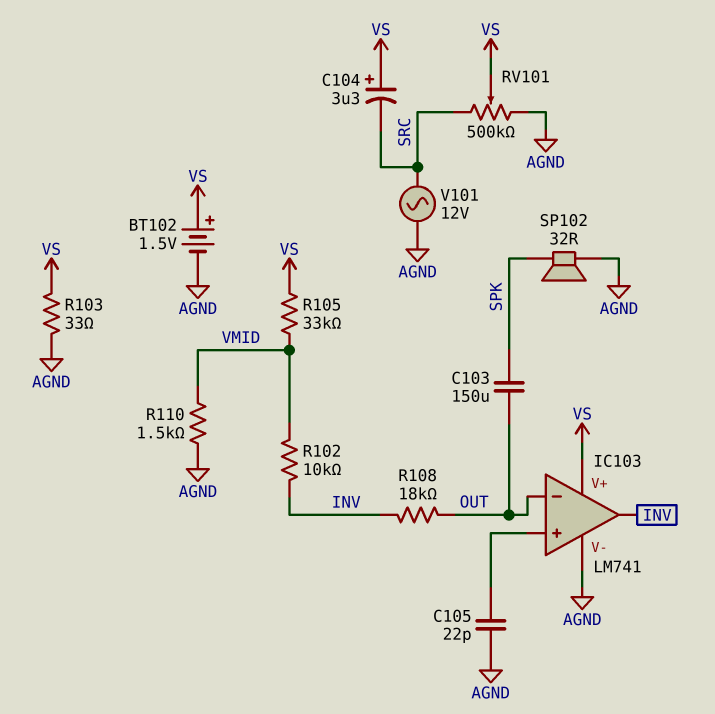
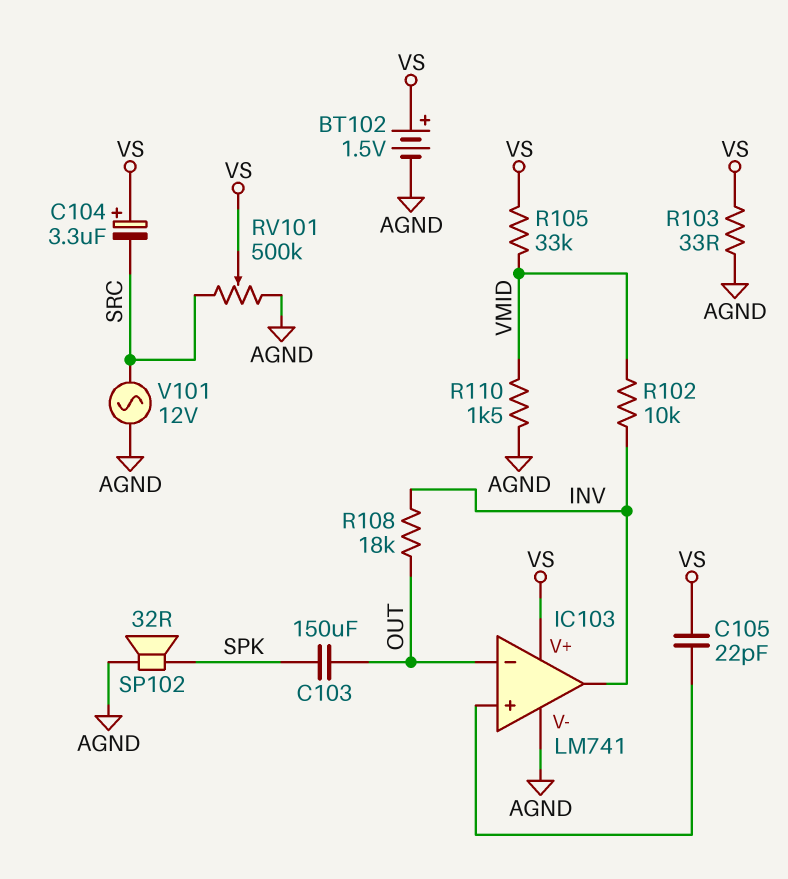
C105: 22pF (AGND, IC103/in+) -> 22pF (IC103/in+, VS)

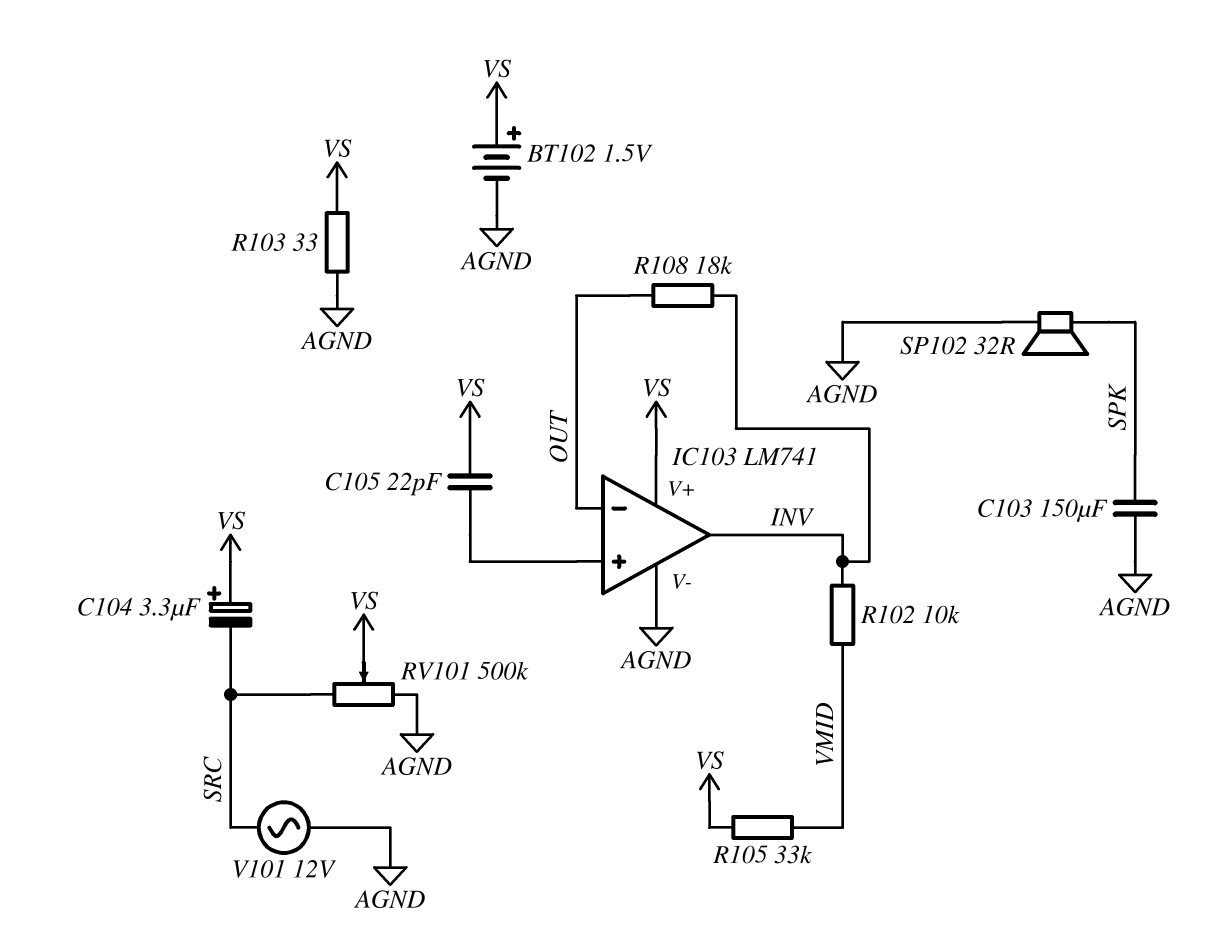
C103: 150uF (OUT, SPK) -> 150uF (AGND, SPK)
R110: 1.5k (AGND, VMID) -> none

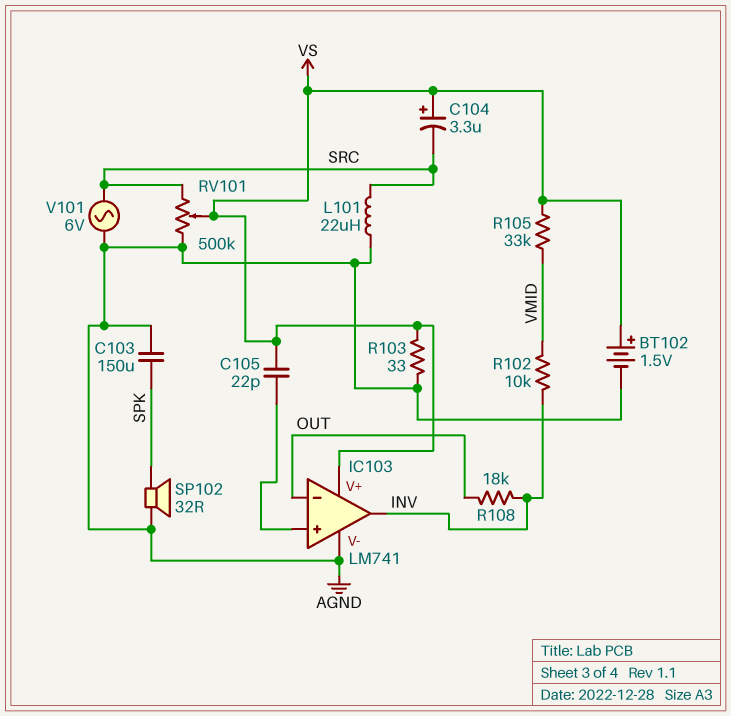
L101: none -> 22uH (AGND, SRC)
V101: AC 12V (AGND, SRC) -> AC 6V (AGND, SRC)

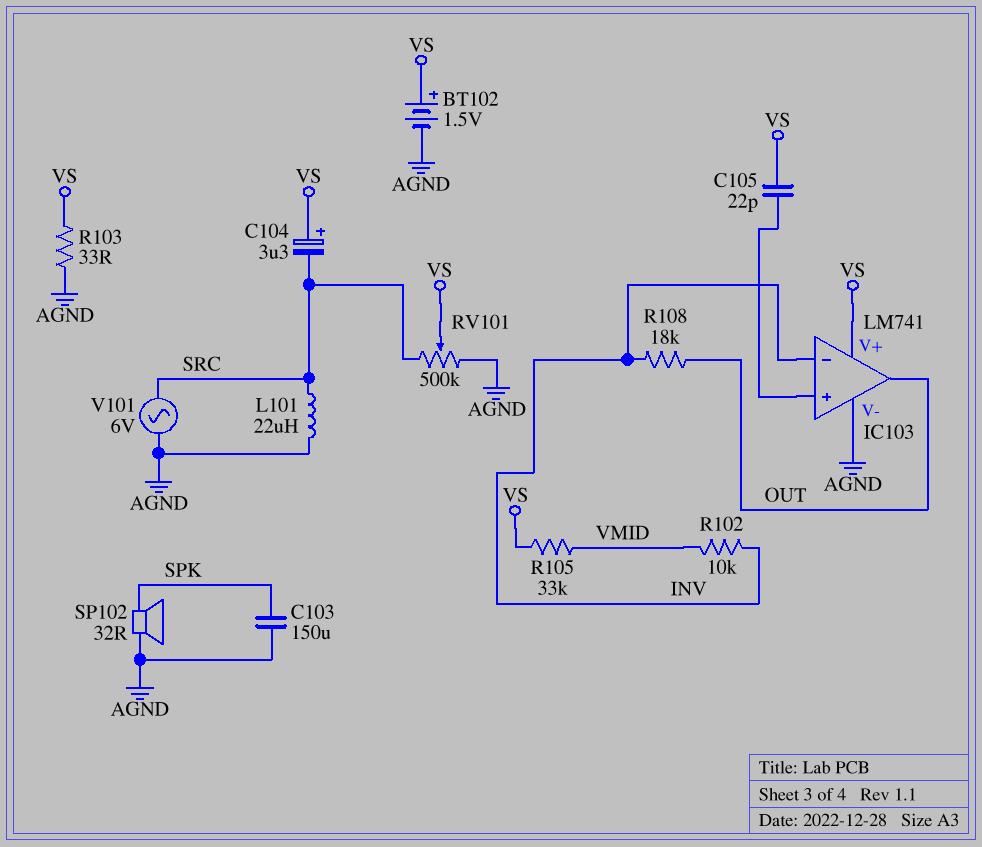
IC103 pin in-: OUT -> INV
IC103 pin out: INV -> OUT

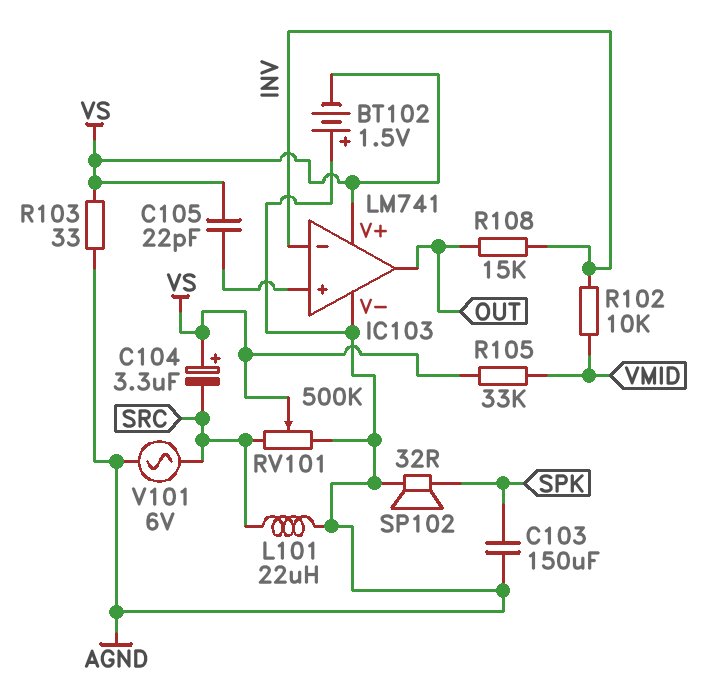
BT102: 1.5V (plus VS, minus AGND) -> 1.5V (plus AGND, minus VS)
R108: 18k (INV, OUT) -> 15k (INV, OUT)

